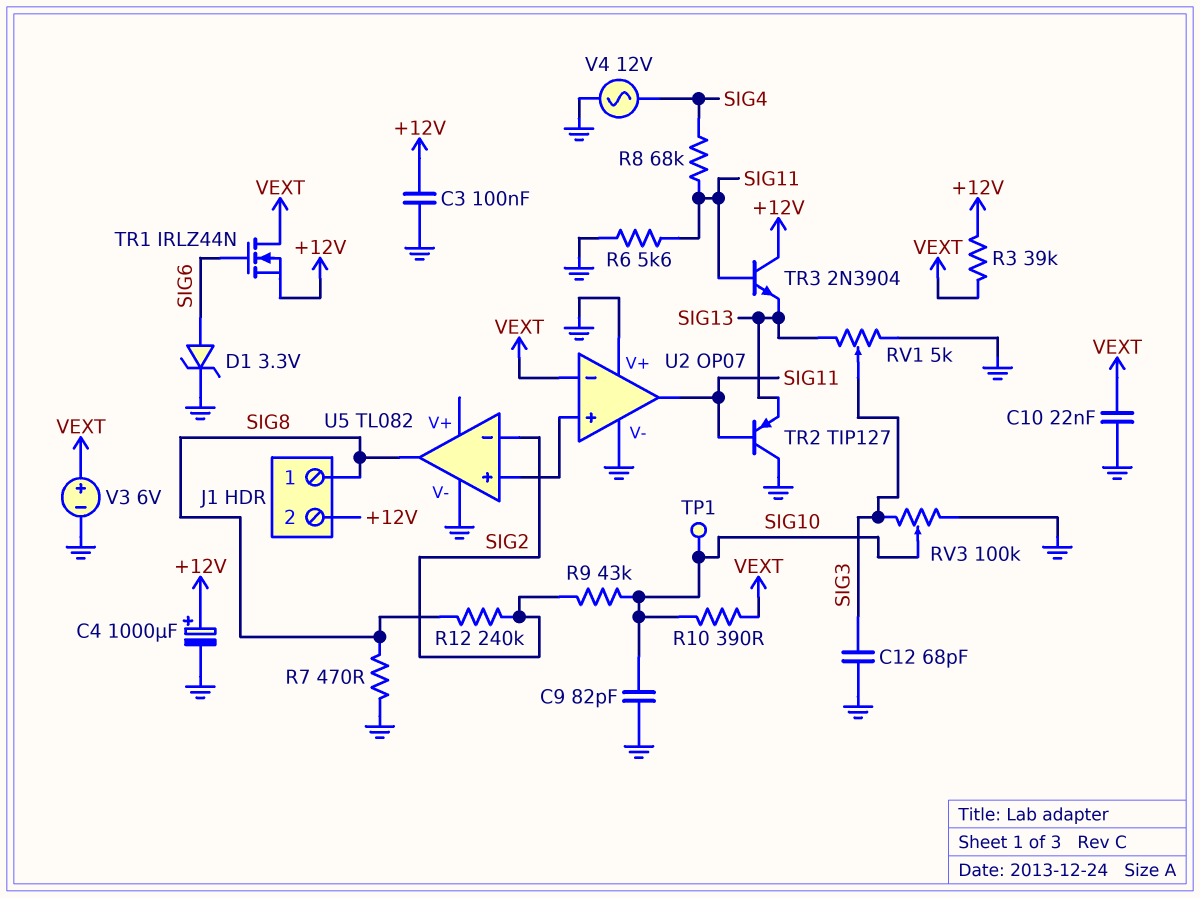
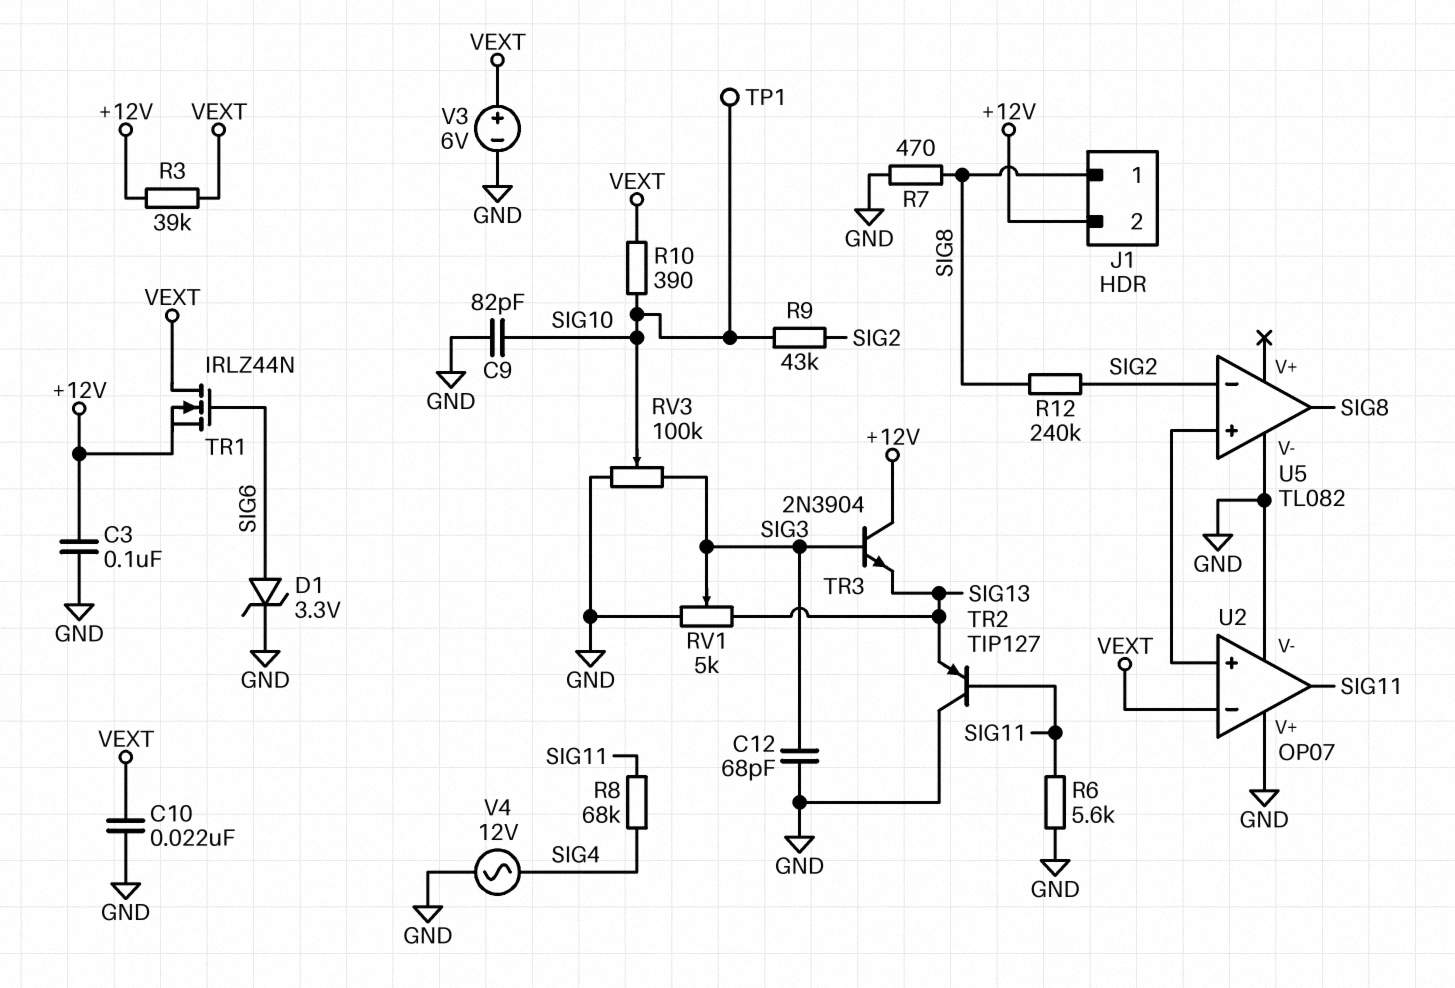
C4: 1000uF (plus +12V, minus GND) -> none
TR3: NPN 2N3904 (B SIG11, C +12V, E SIG13) -> NPN 2N3904 (B SIG3, C +12V, E SIG13)

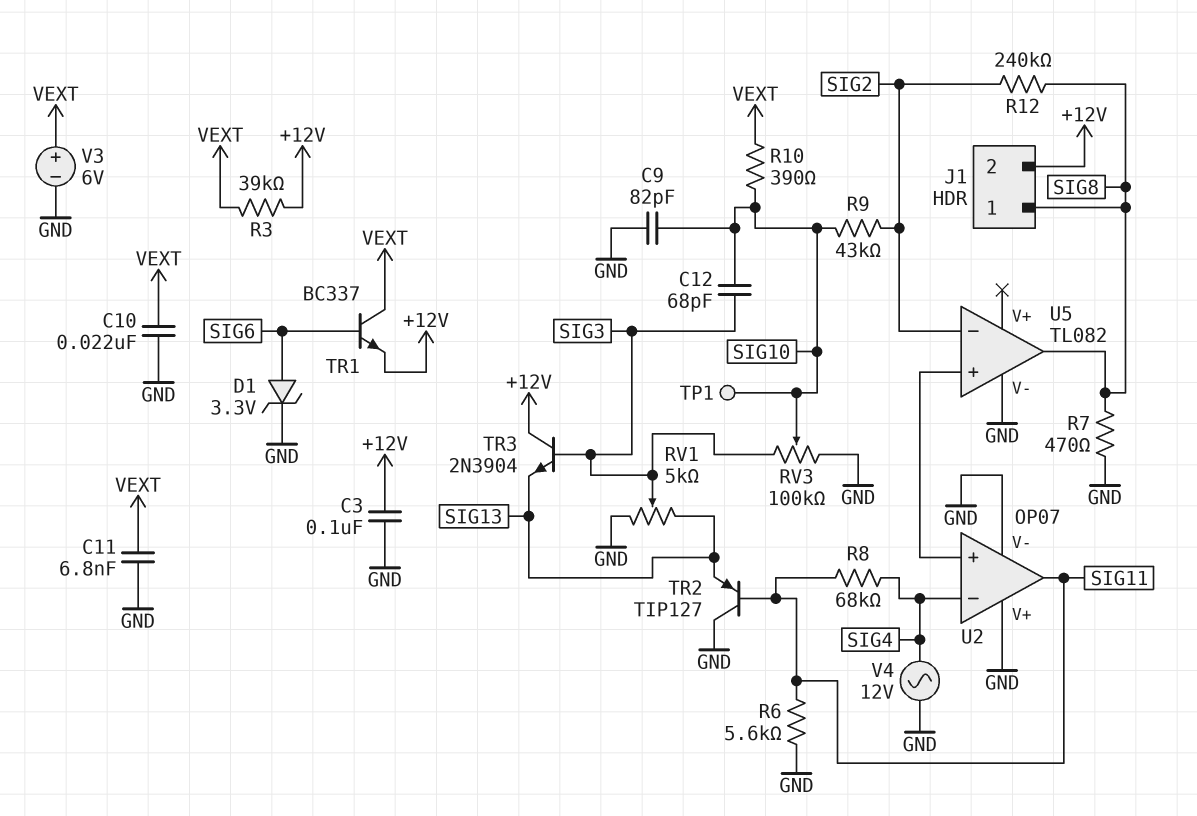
C11: none -> 6.8nF (GND, VEXT)
C12: 68pF (GND, SIG3) -> 68pF (SIG3, SIG10)
TR1: NMOS IRLZ44N (G SIG6, D VEXT, S +12V) -> NPN BC337 (B SIG6, C VEXT, E +12V)
U2 pin in-: VEXT -> SIG4

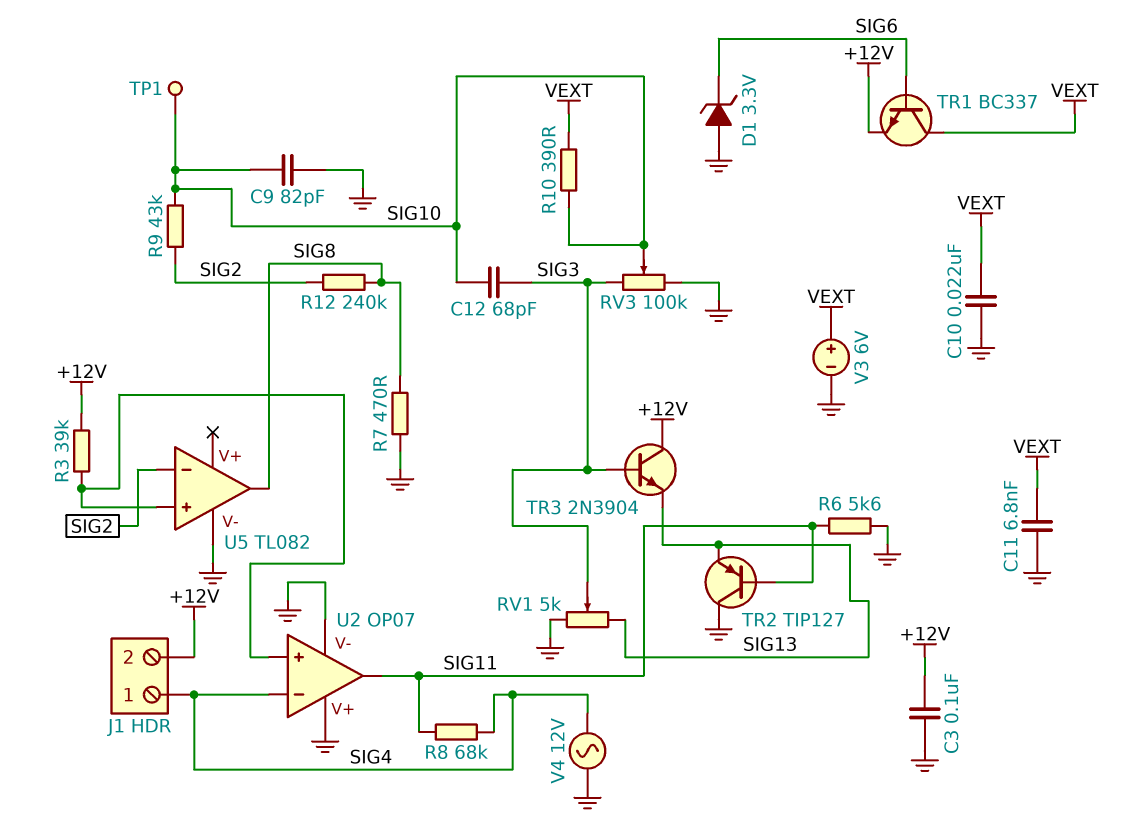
D1: zener 3.3V (A SIG6, K GND) -> zener 3.3V (A GND, K SIG6)
J1 pin 1: SIG8 -> SIG4
R3: 39k (+12V, VEXT) -> 39k (+12V, U2/in+)

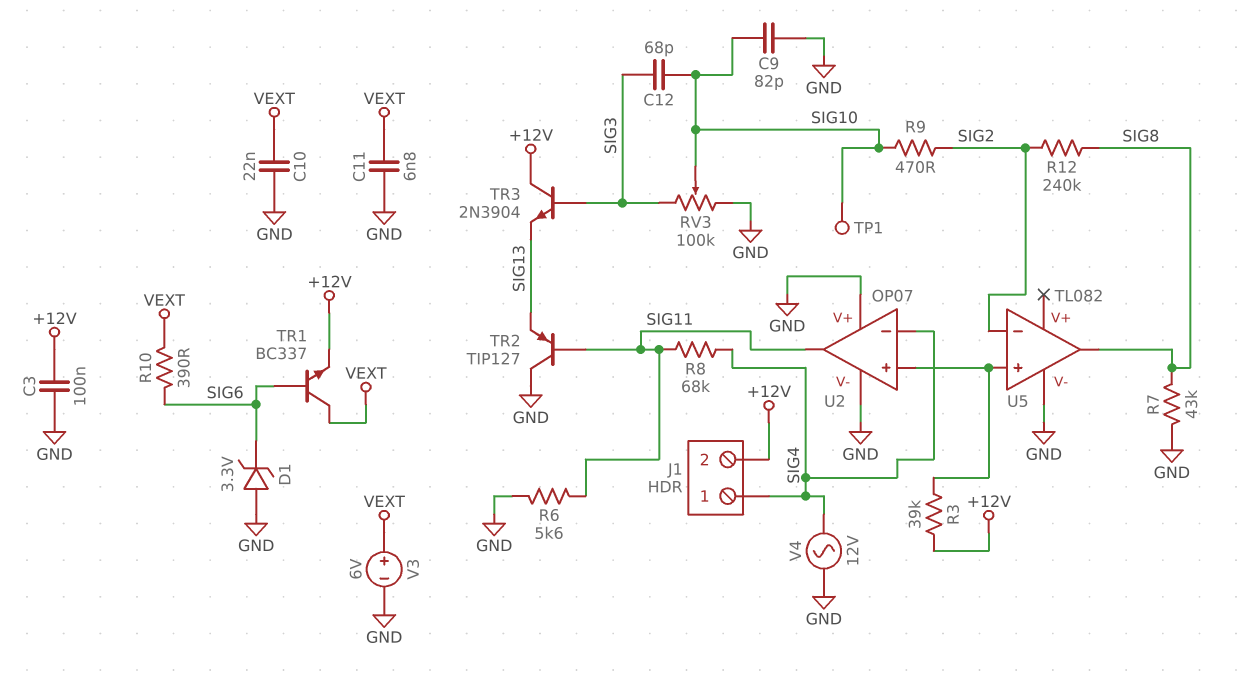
R7: 470 (GND, SIG8) -> 43k (GND, SIG8)
R9: 43k (SIG2, SIG10) -> 470 (SIG2, SIG10)
R10: 390 (SIG10, VEXT) -> 390 (SIG6, VEXT)
RV1: 5k (GND, SIG13, wiper SIG3) -> none

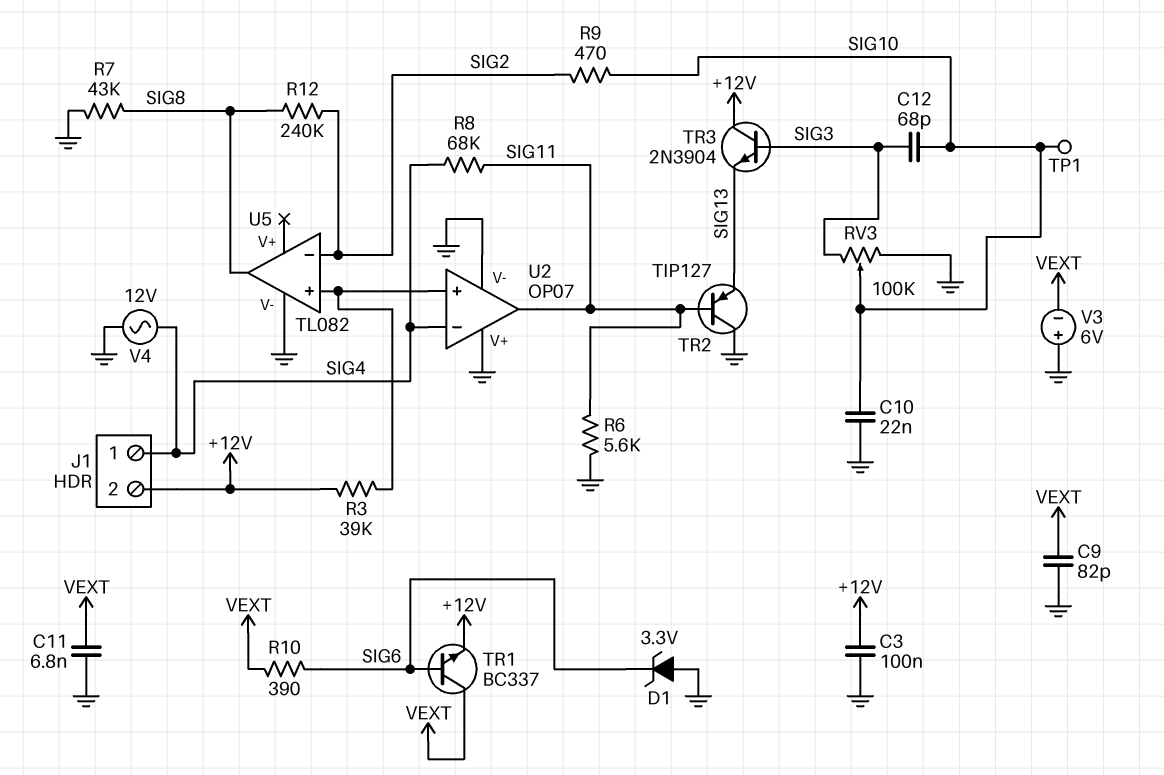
C9: 82pF (GND, SIG10) -> 82pF (GND, VEXT)
C10: 22nF (GND, VEXT) -> 22nF (GND, SIG10)
V3: 6V (plus VEXT, minus GND) -> 6V (plus GND, minus VEXT)

